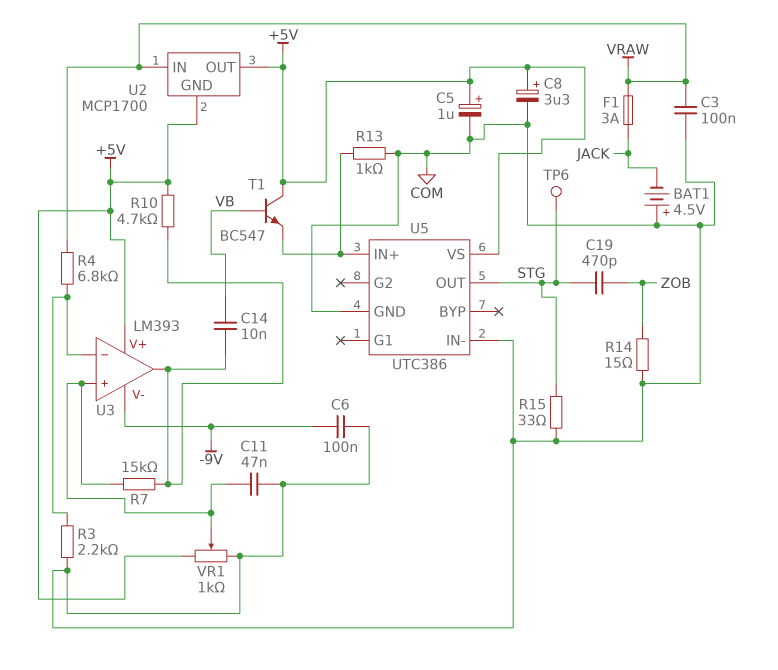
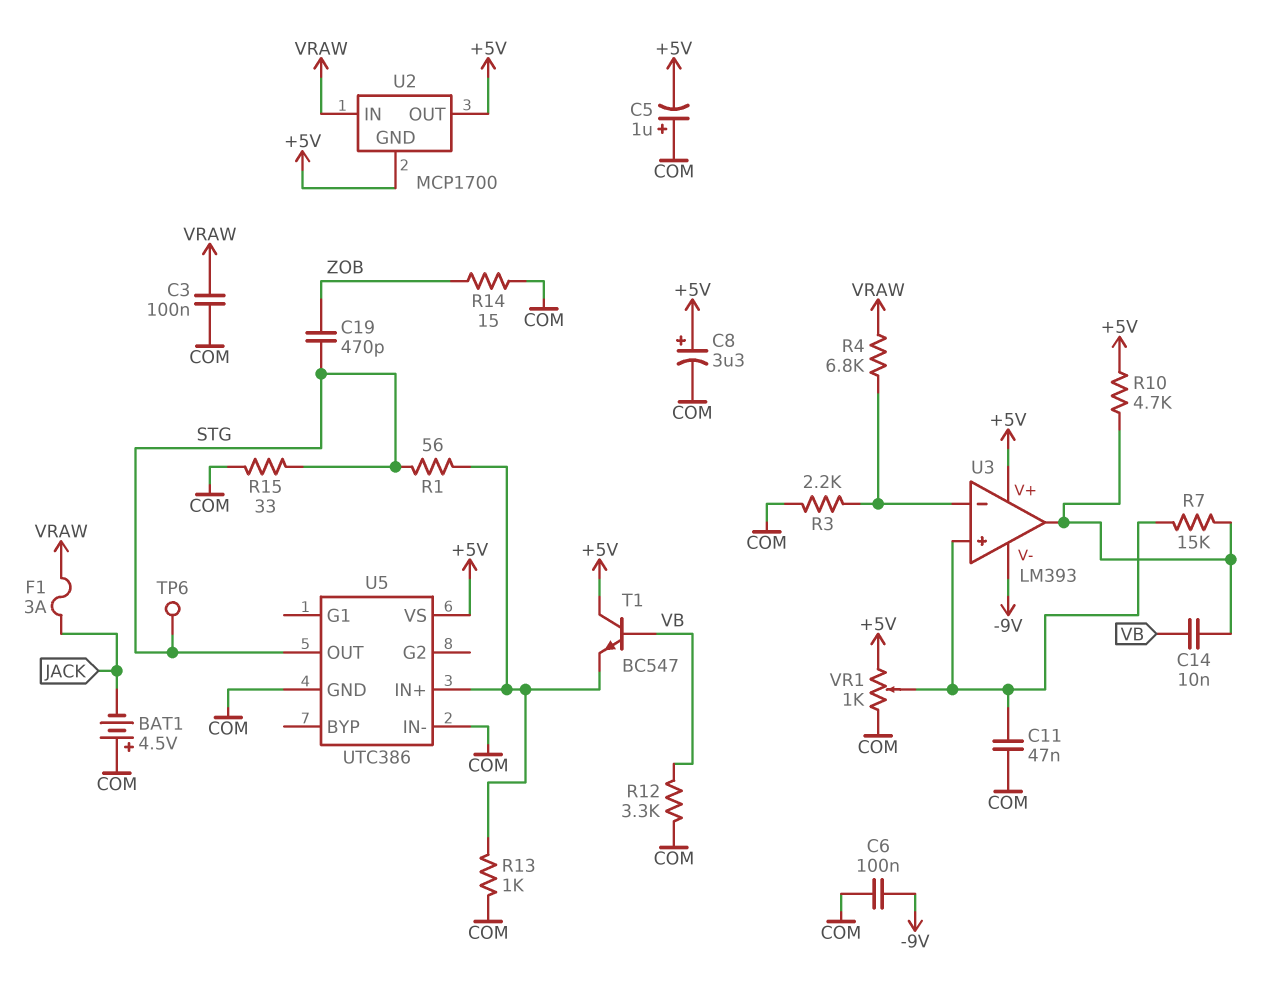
C5: 1uF (plus +5V, minus COM) -> 1uF (plus COM, minus +5V)
R1: none -> 56 (STG, U5/IN+)
R12: none -> 3.3k (COM, VB)

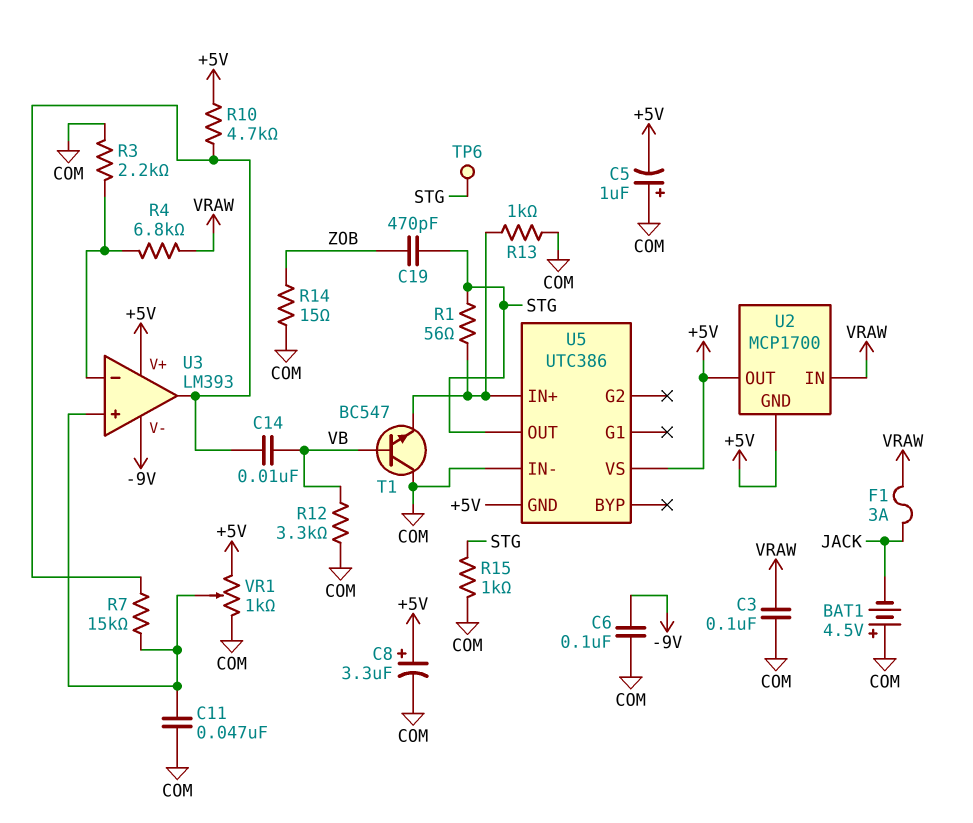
R15: 33 (COM, STG) -> 1k (COM, STG)
T1: NPN BC547 (B VB, C +5V, E U5/IN+) -> NPN BC547 (B VB, C COM, E U5/IN+)
U5 pin GND: COM -> +5V

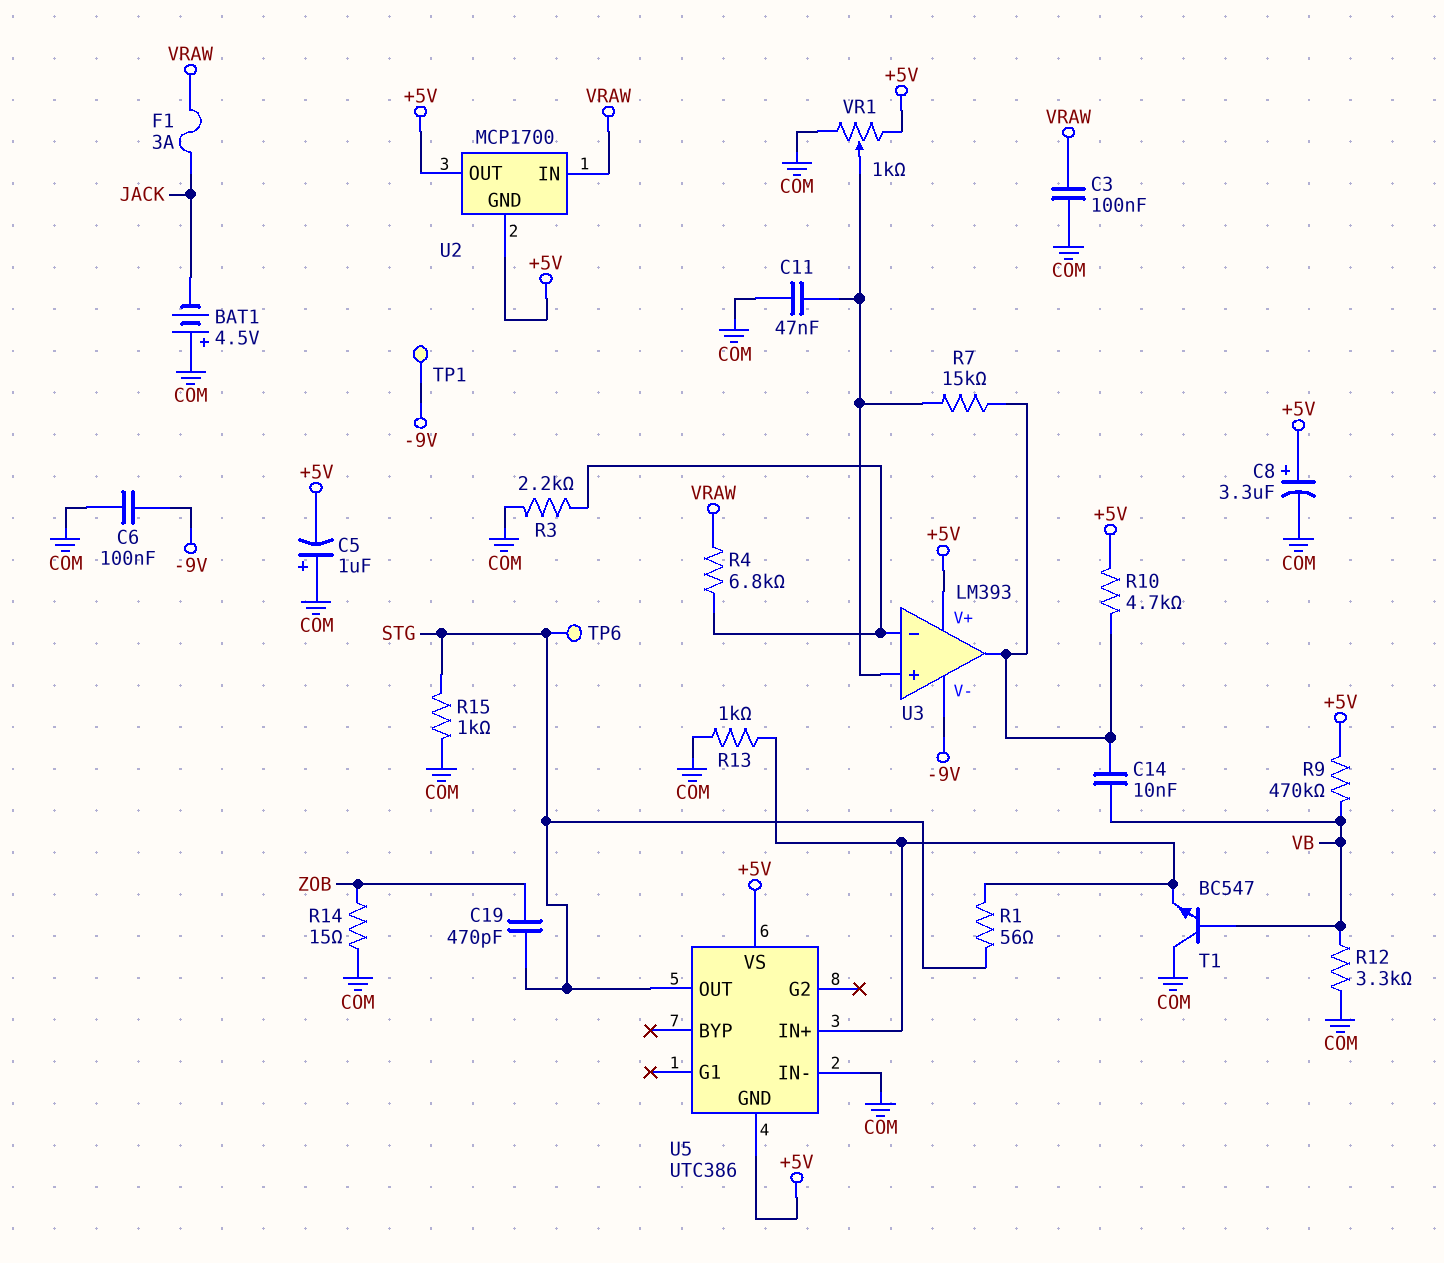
R9: none -> 470k (+5V, VB)
TP1: none -> test point (-9V)

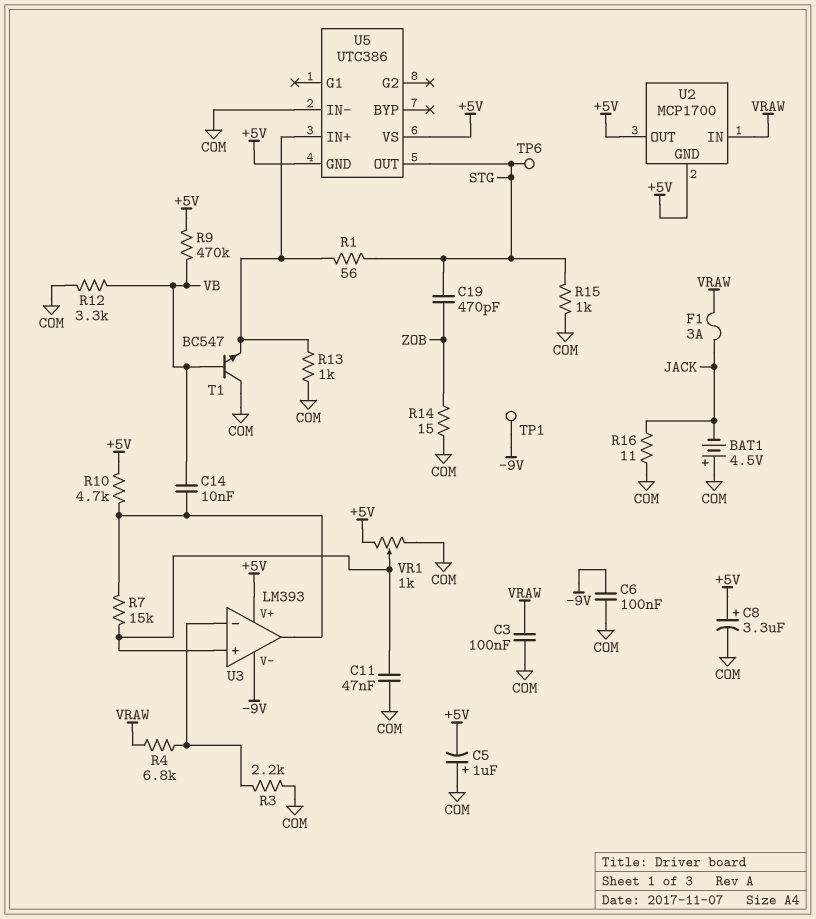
R16: none -> 11 (COM, JACK)

